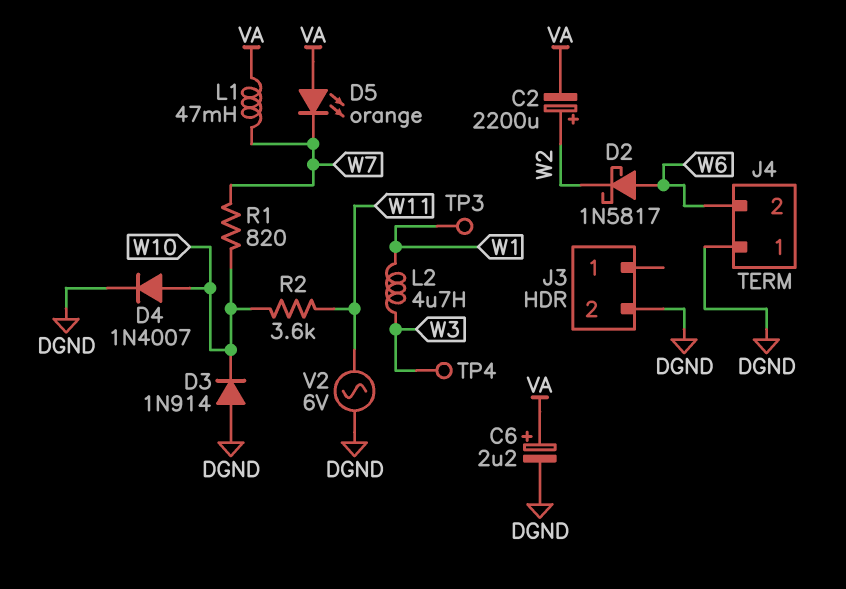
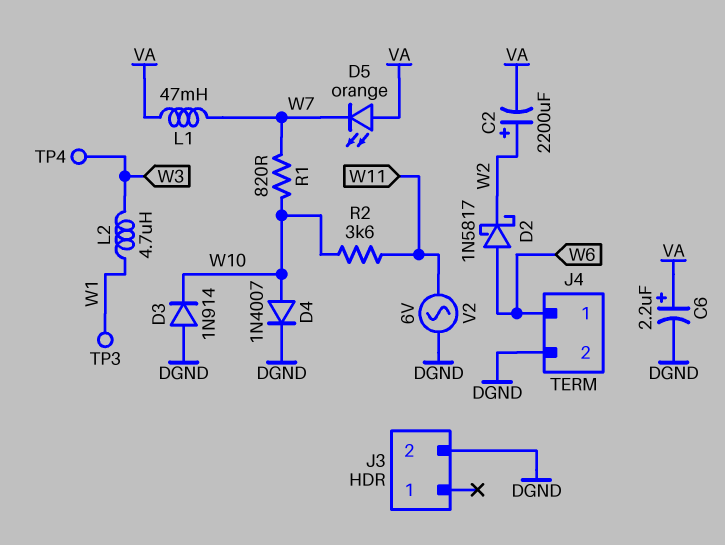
J4 pin 1: DGND -> W6
J4 pin 2: W6 -> DGND

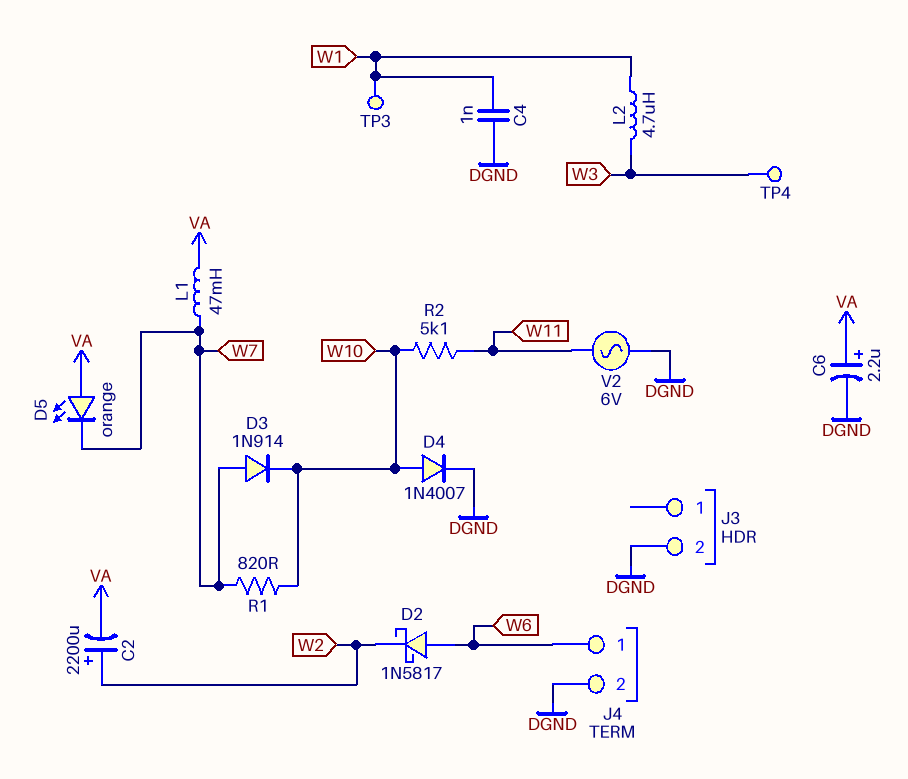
C4: none -> 1nF (DGND, W1)
D3: diode 1N914 (A DGND, K W10) -> diode 1N914 (A W7, K W10)
R2: 3.6k (W10, W11) -> 5.1k (W10, W11)

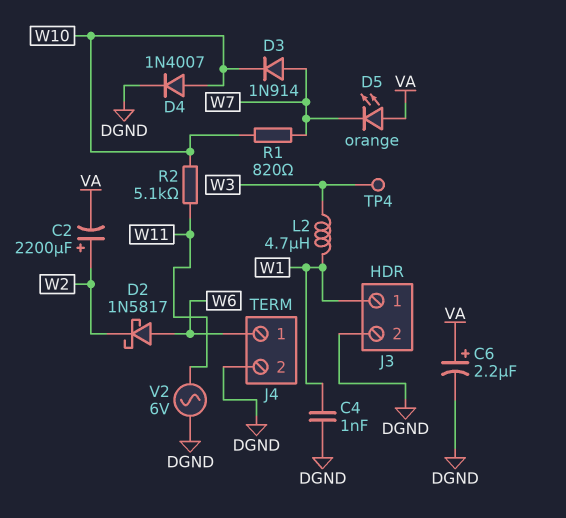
J3 pin 1: none -> W1
L1: 47mH (VA, W7) -> none
TP3: test point (W1) -> none

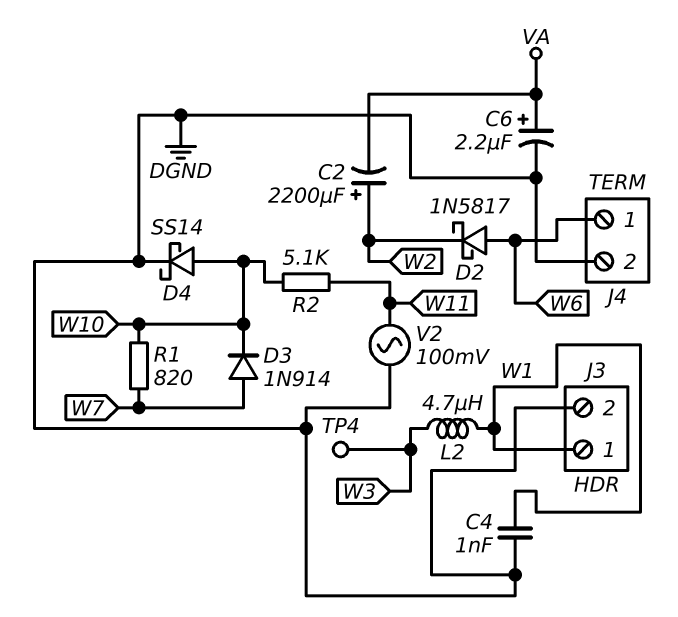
D4: diode 1N4007 (A W10, K DGND) -> schottky SS14 (A W10, K DGND)
D5: LED orange (A VA, K W7) -> none
V2: AC 6V (DGND, W11) -> AC 100mV (DGND, W11)

